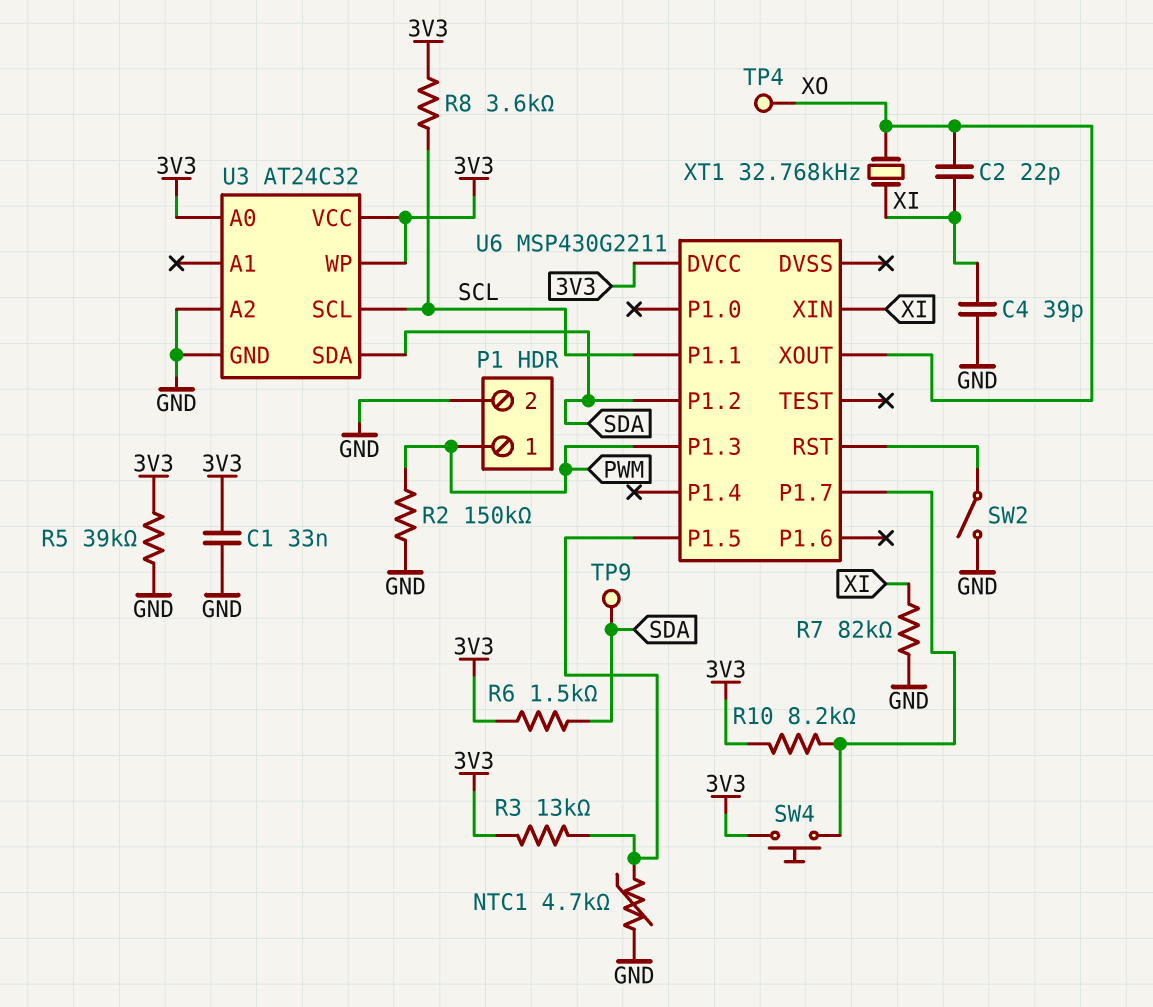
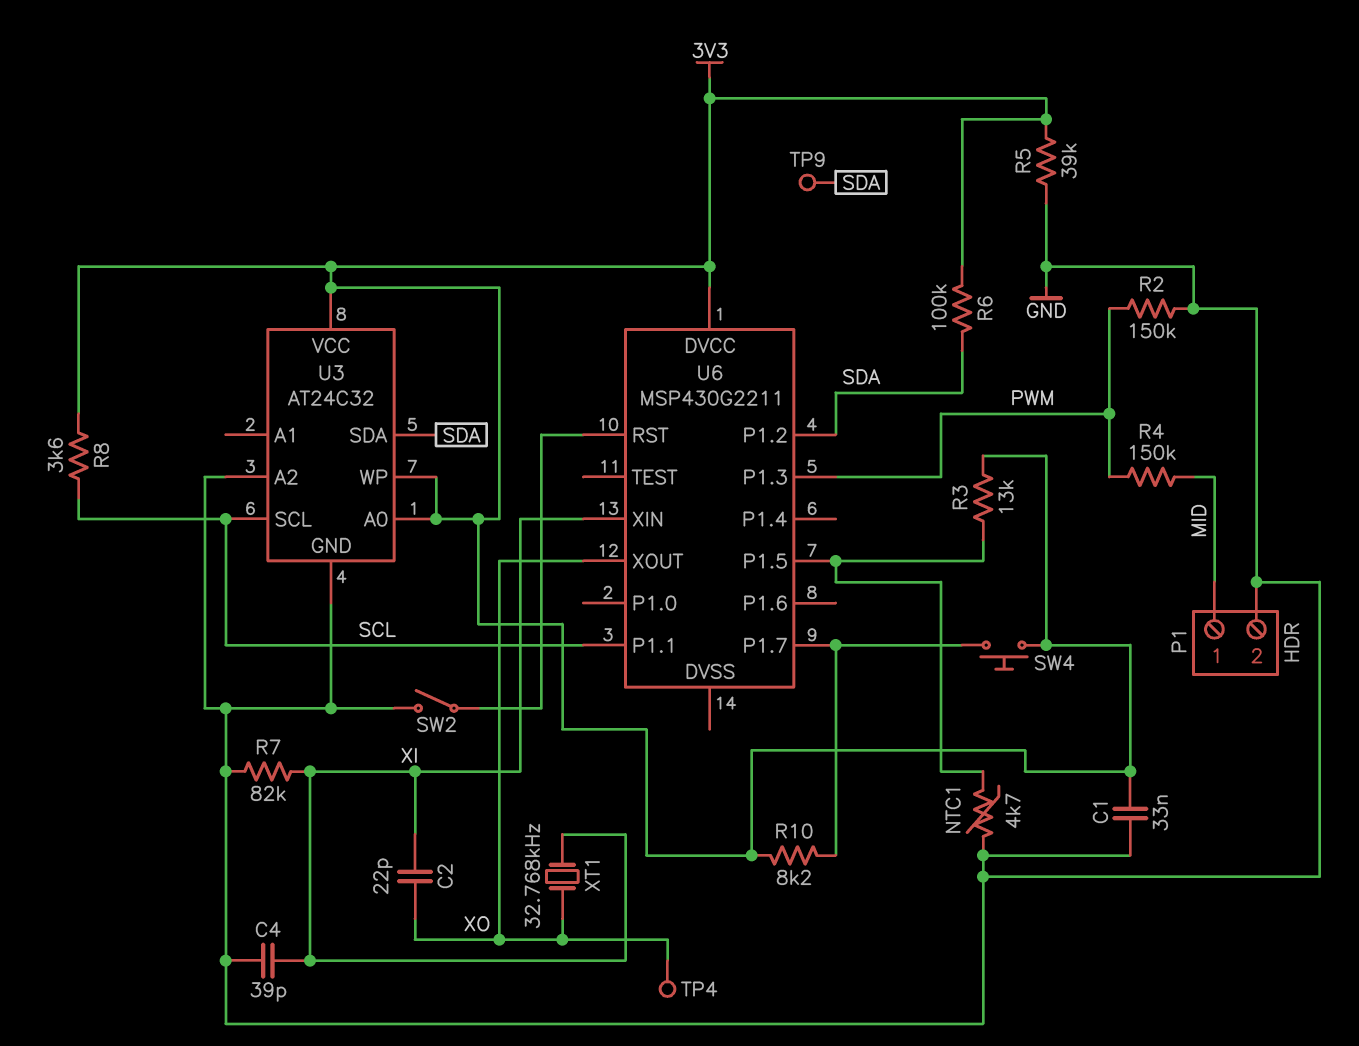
P1 pin 1: PWM -> MID
R4: none -> 150k (MID, PWM)
R6: 1.5k (3V3, SDA) -> 100k (3V3, SDA)

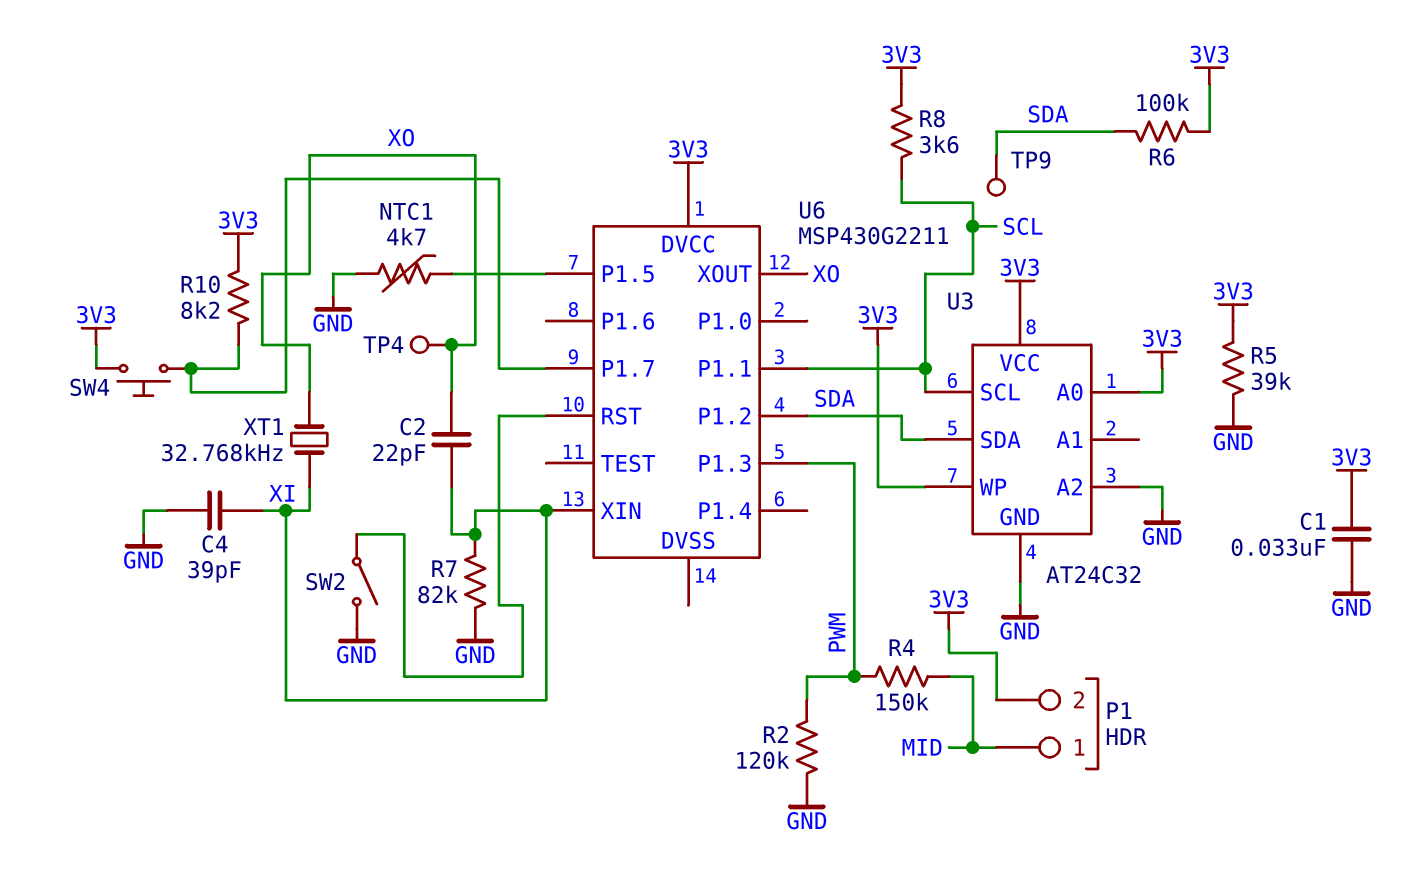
P1 pin 2: GND -> 3V3
R2: 150k (GND, PWM) -> 120k (GND, PWM)
R3: 13k (3V3, U6/P1.5) -> none

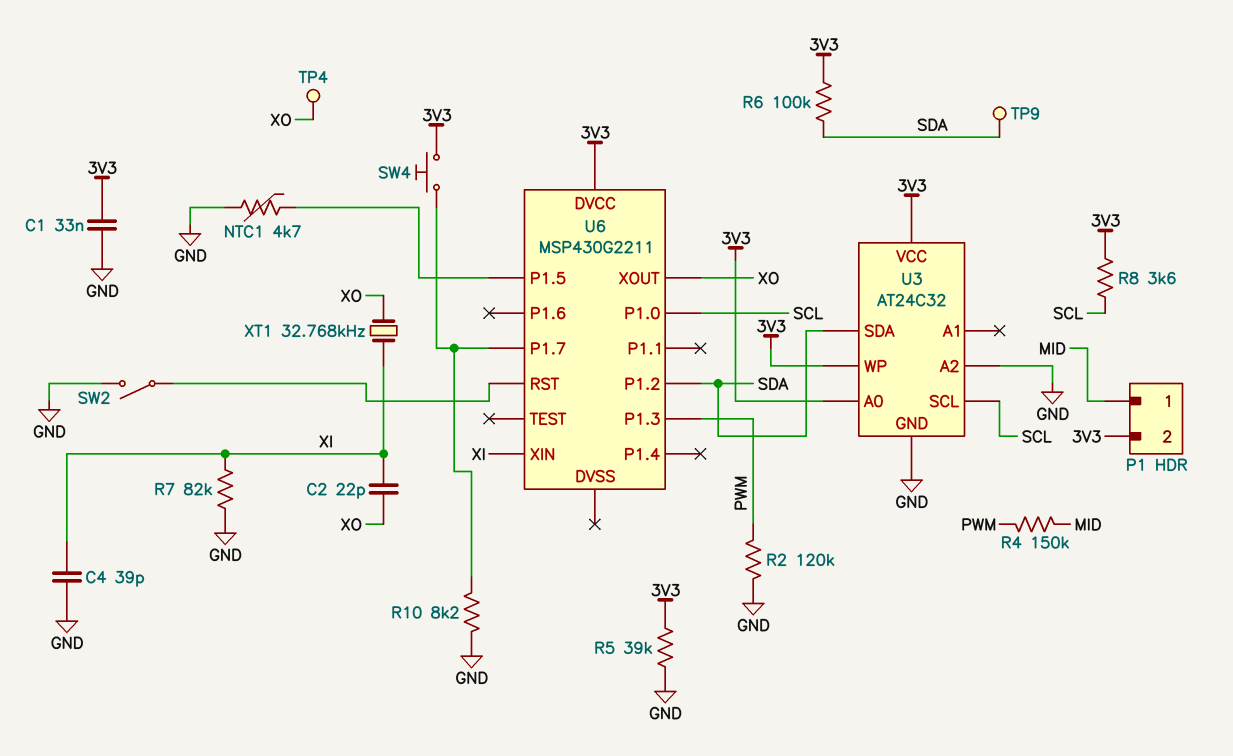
R10: 8.2k (3V3, U6/P1.7) -> 8.2k (GND, U6/P1.7)
U6 pin P1.0: none -> SCL
U6 pin P1.1: SCL -> none

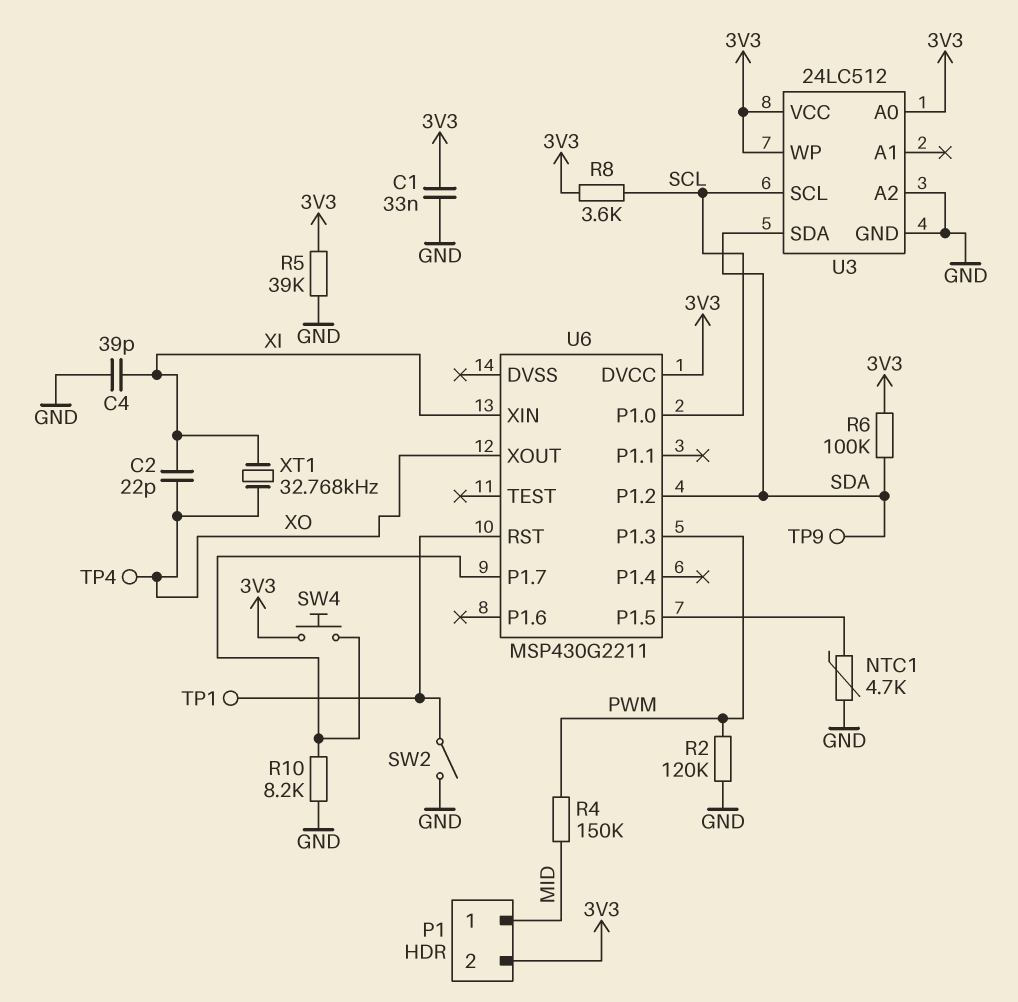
R7: 82k (GND, XI) -> none
TP1: none -> test point (U6/RST)
U3: AT24C32 -> 24LC512

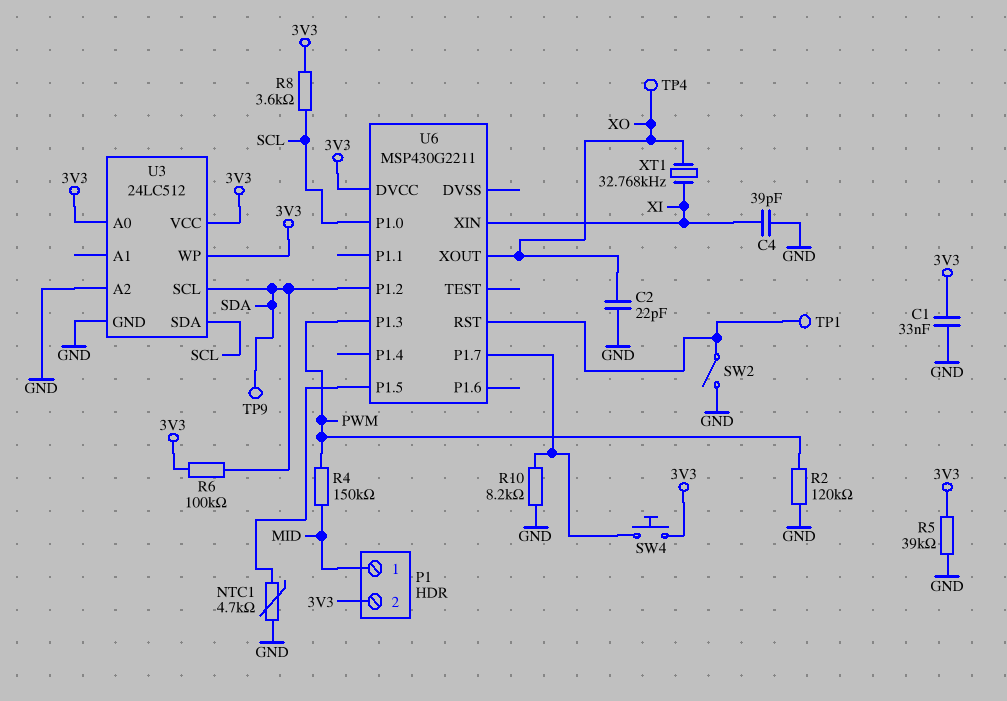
C2: 22pF (XI, XO) -> 22pF (GND, XO)
U3 pin SCL: SCL -> SDA
U3 pin SDA: SDA -> SCL

